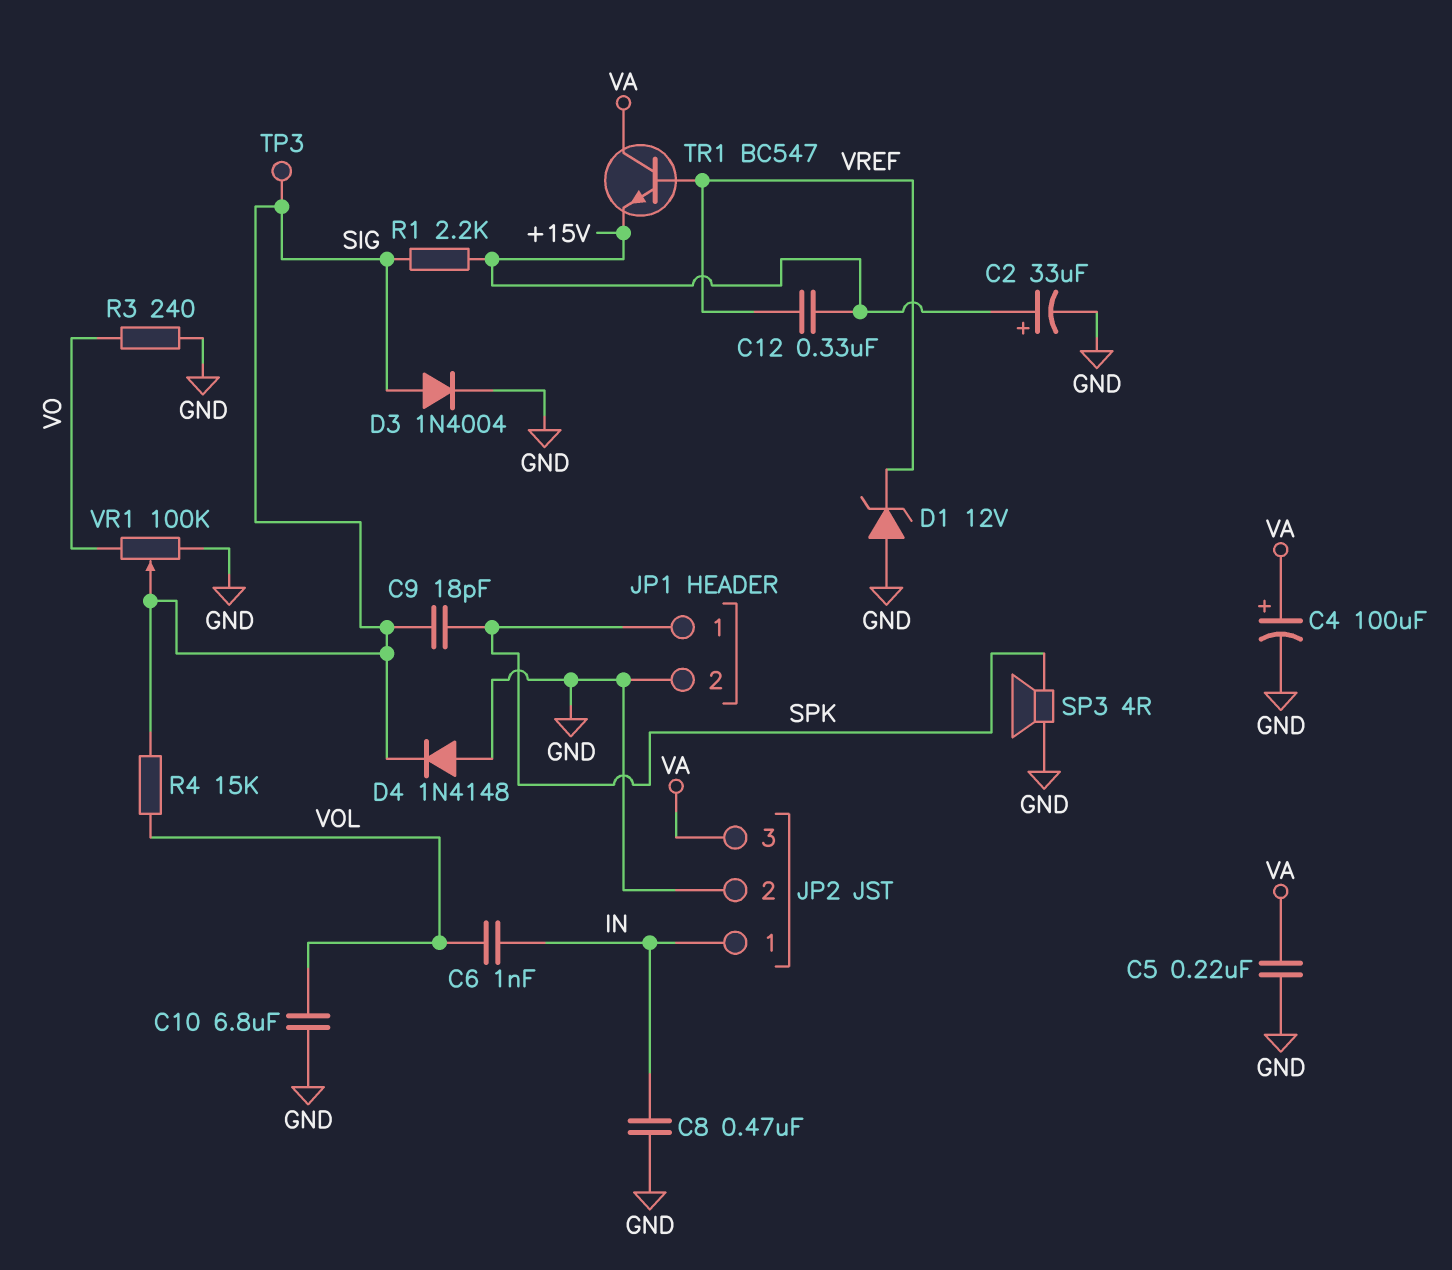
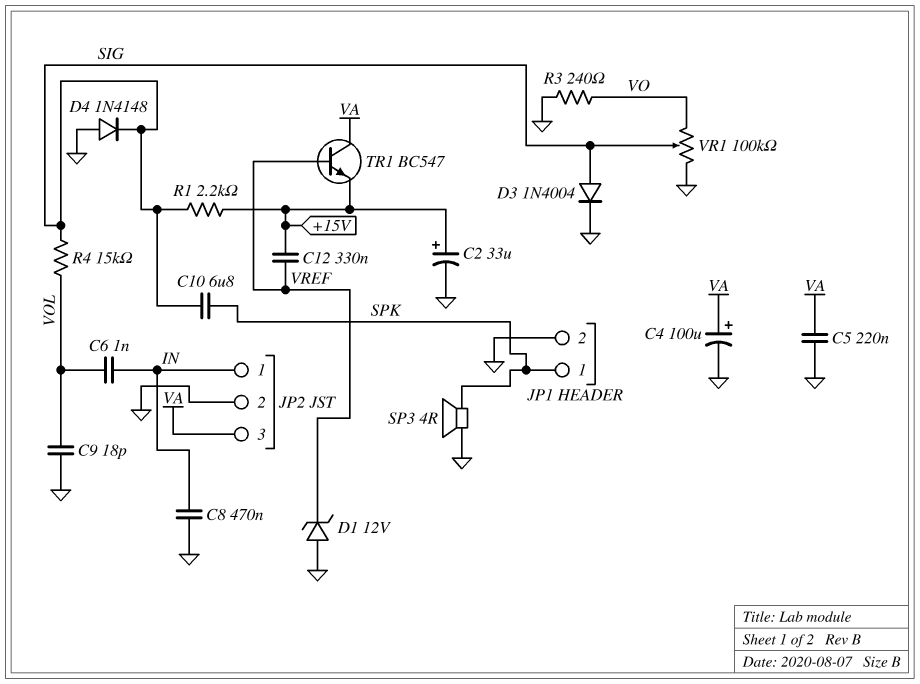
C9: 18pF (SIG, SPK) -> 18pF (GND, VOL)
C10: 6.8uF (GND, VOL) -> 6.8uF (SIG, SPK)
TP3: test point (SIG) -> none

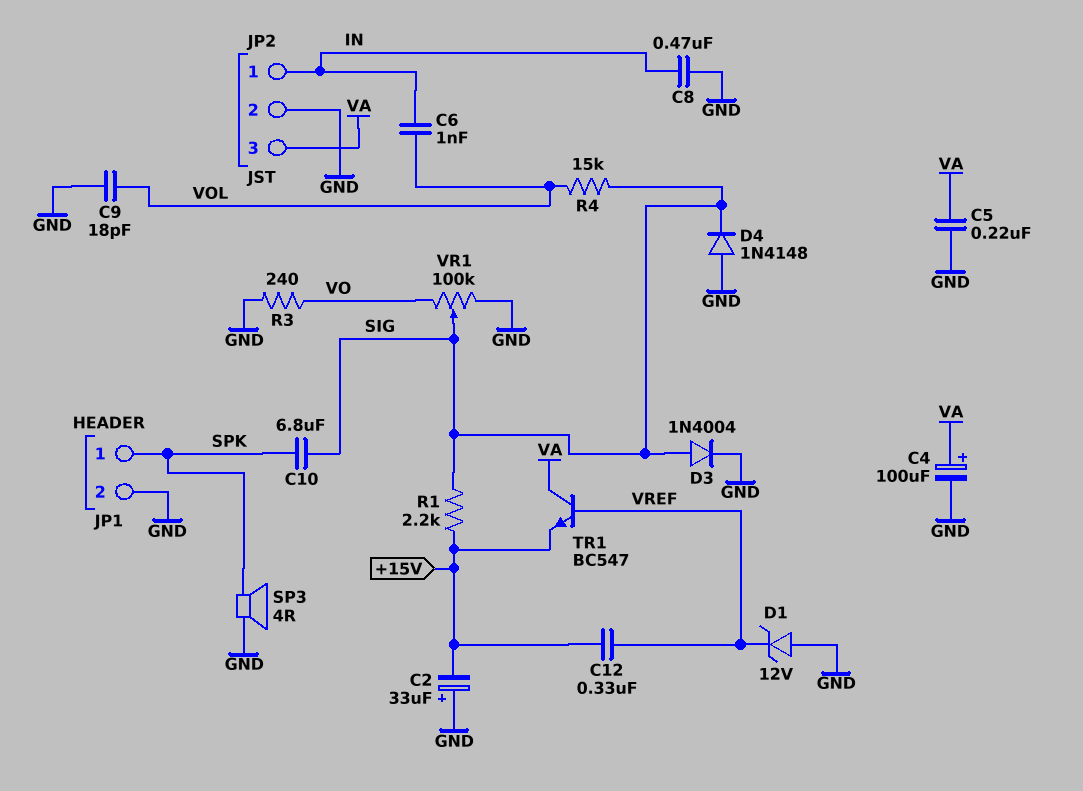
C2: 33uF (plus +15V, minus GND) -> 33uF (plus GND, minus +15V)

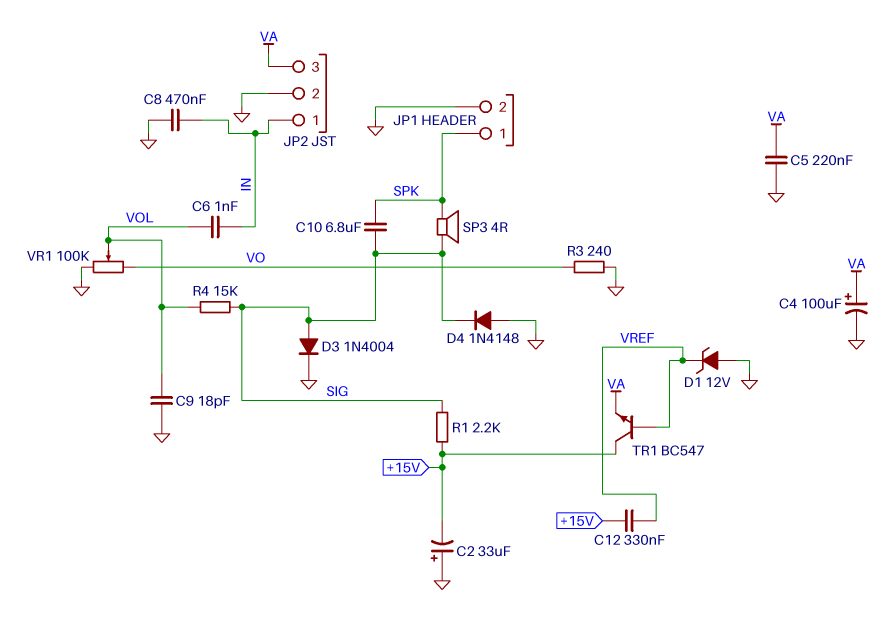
SP3: speaker 4R (GND, SPK) -> speaker 4R (SIG, SPK)
TR1: NPN BC547 (B VREF, C VA, E +15V) -> NPN BC547 (B VREF, C +15V, E VA)
VR1: 100k (GND, VO, wiper SIG) -> 100k (GND, VO, wiper VOL)

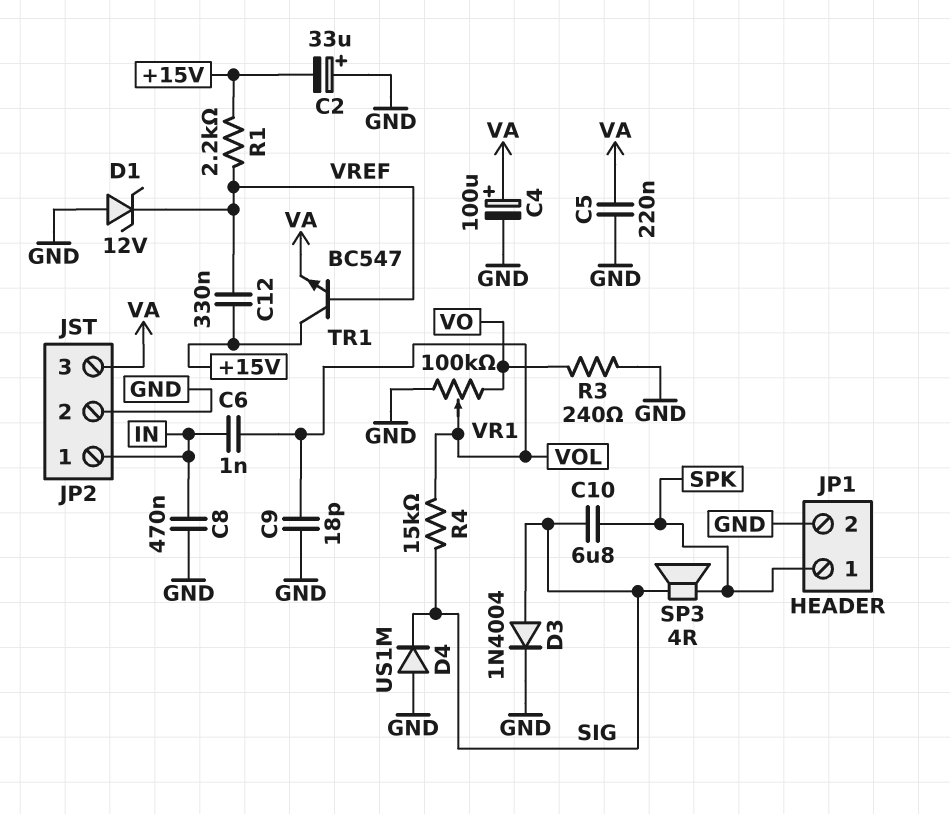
D4: diode 1N4148 (A GND, K SIG) -> diode US1M (A GND, K SIG)
R1: 2.2k (+15V, SIG) -> 2.2k (+15V, VREF)

